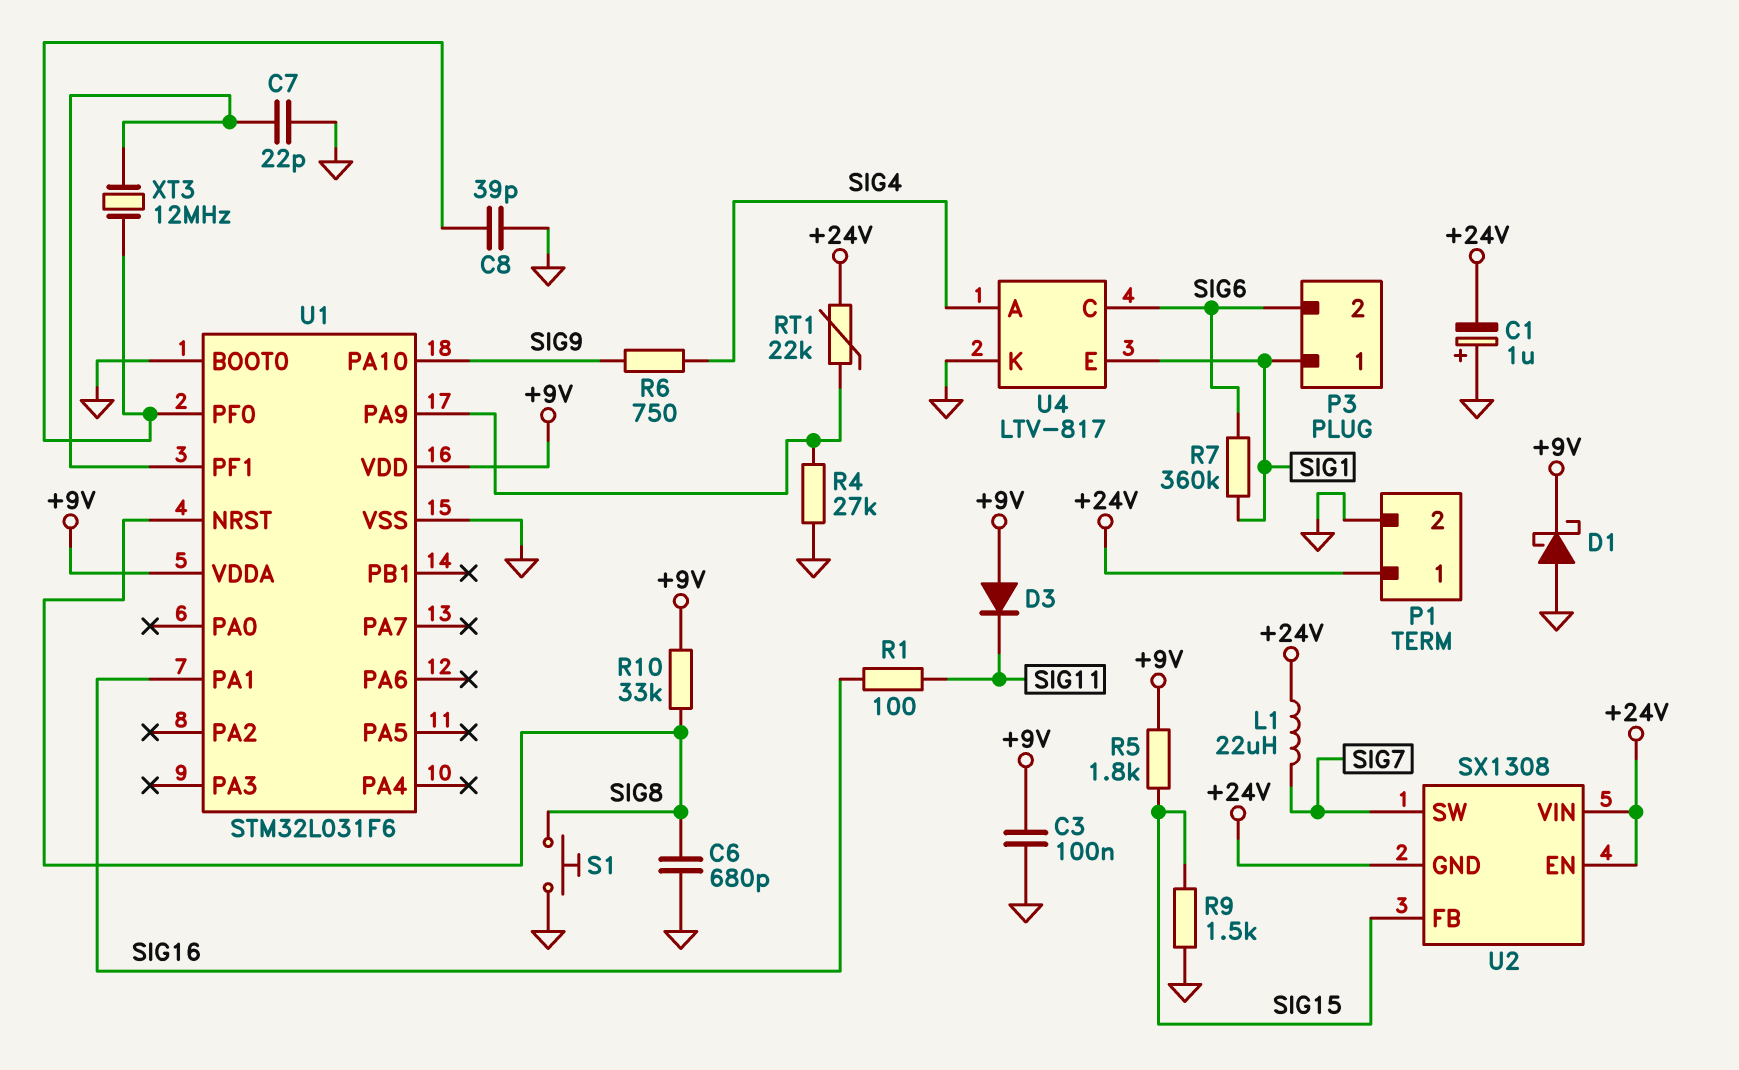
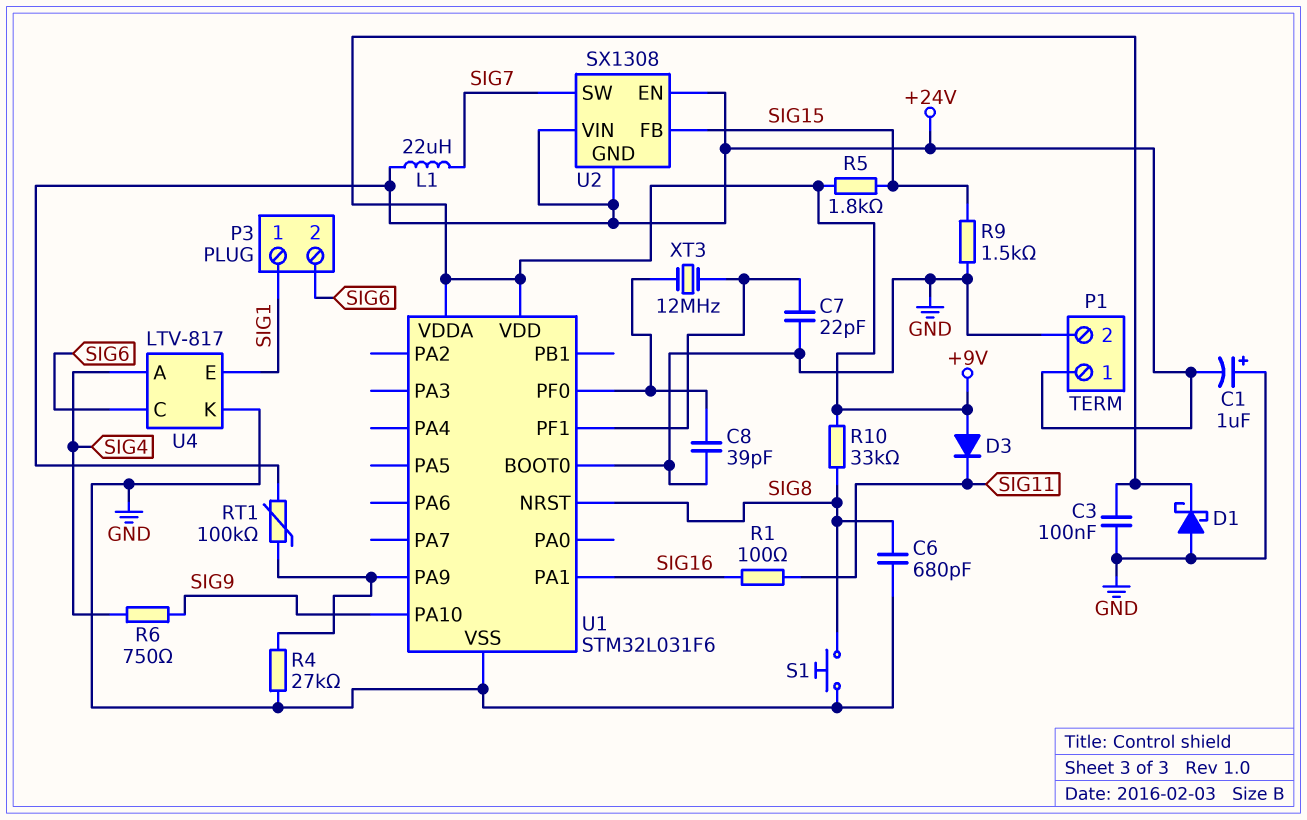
R7: 360k (SIG1, SIG6) -> none
RT1: 22k (+24V, U1/PA9) -> 100k (+24V, U1/PA9)

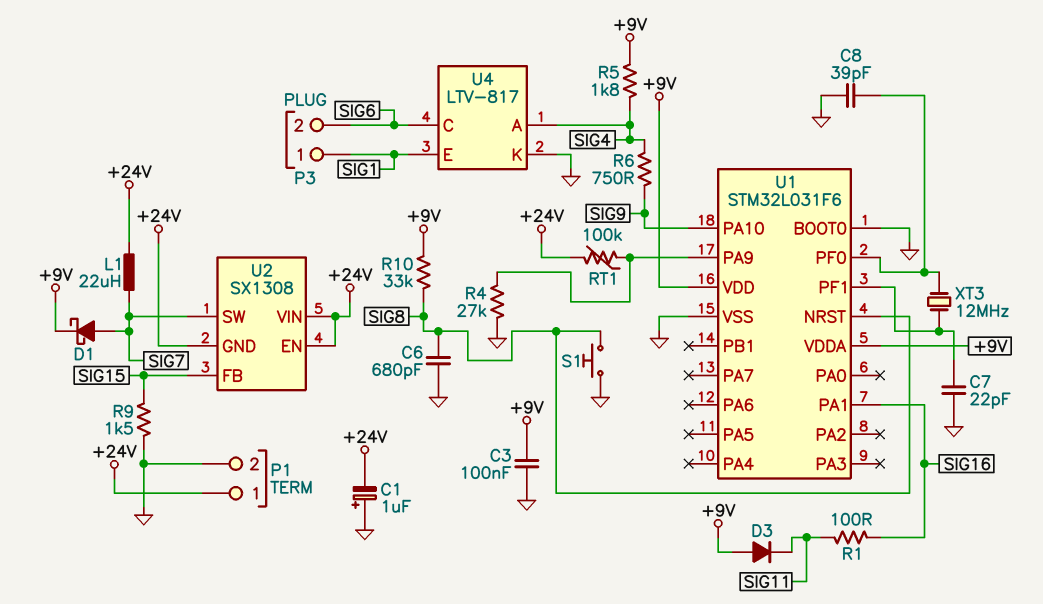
D1: schottky (A GND, K +9V) -> schottky (A SIG7, K +9V)
R5: 1.8k (+9V, SIG15) -> 1.8k (+9V, SIG4)

